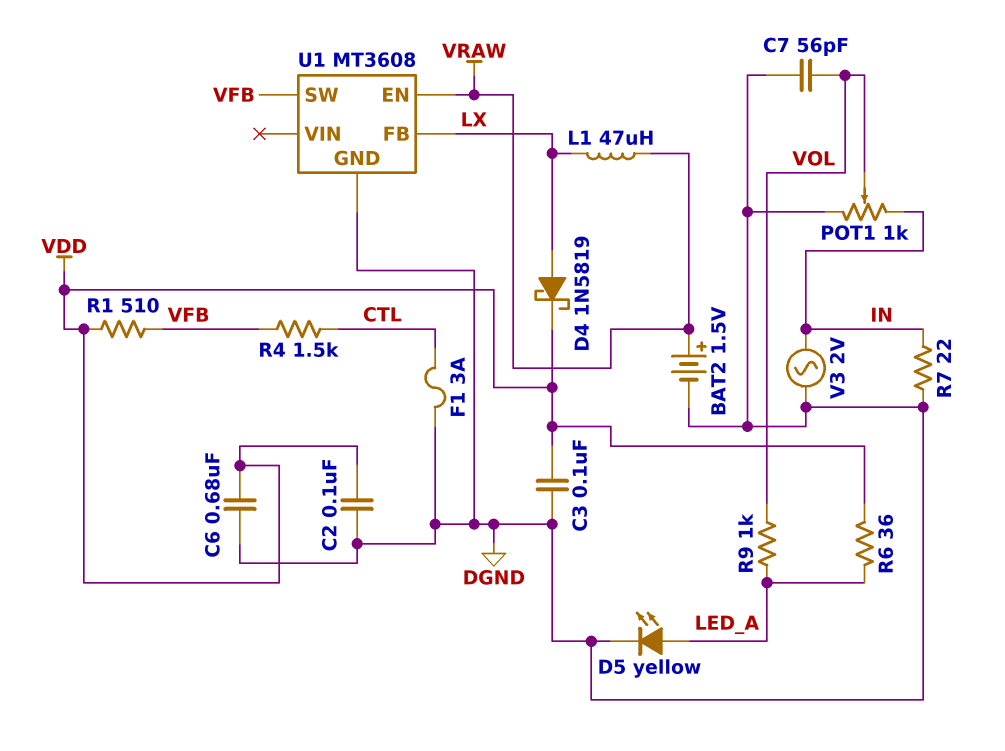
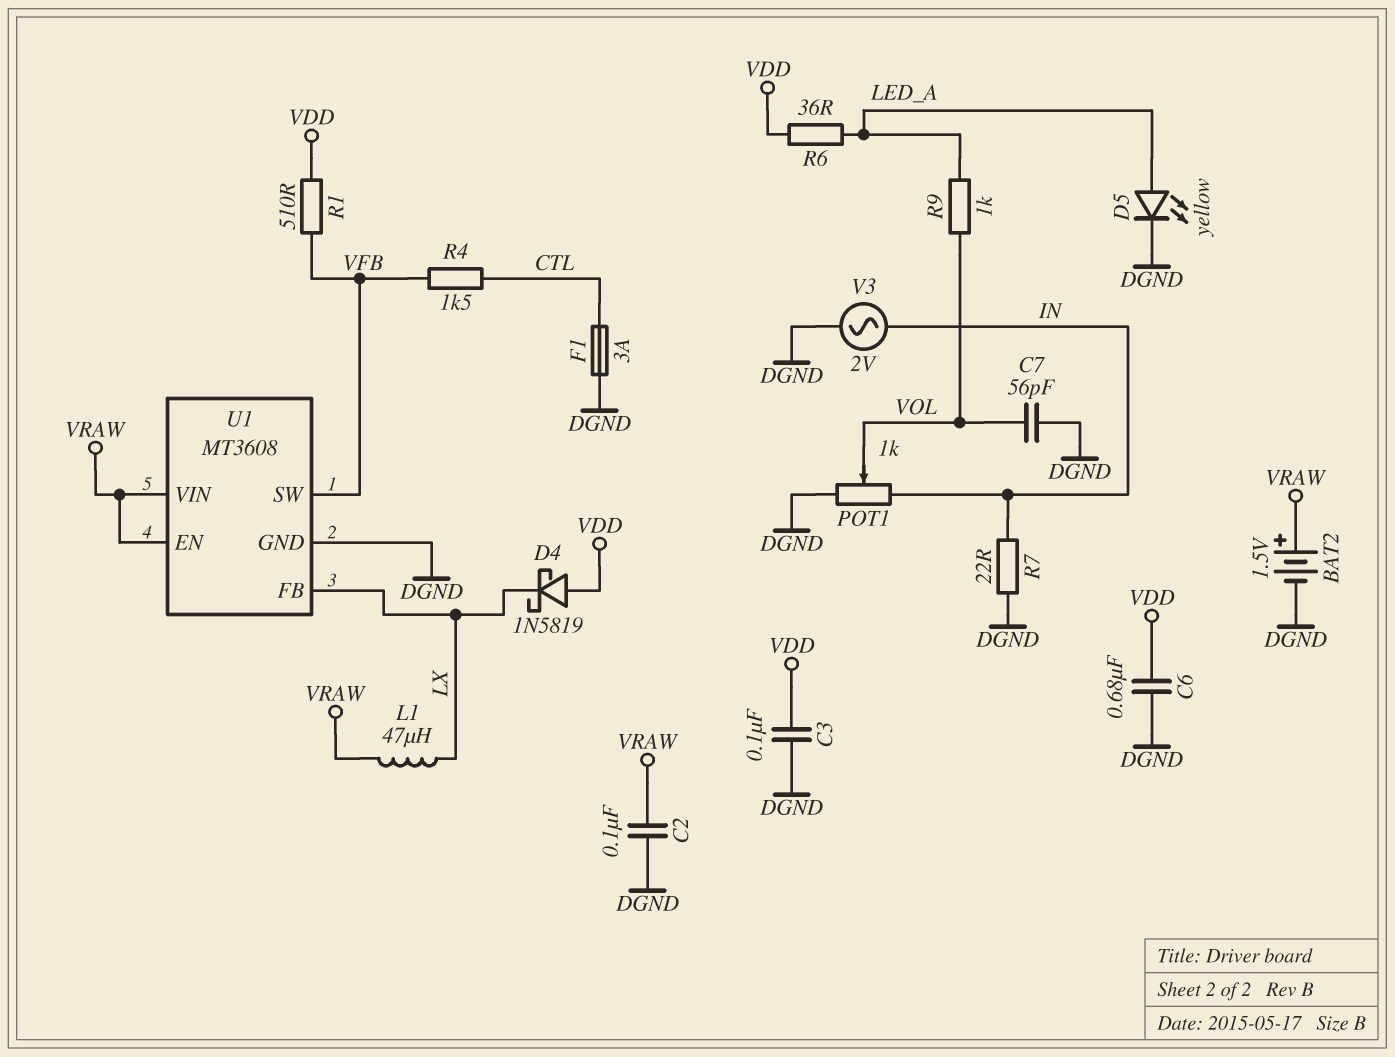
C2: 100nF (DGND, VDD) -> 100nF (DGND, VRAW)
D4: schottky 1N5819 (A LX, K VDD) -> schottky 1N5819 (A VDD, K LX)
U1 pin VIN: none -> VRAW

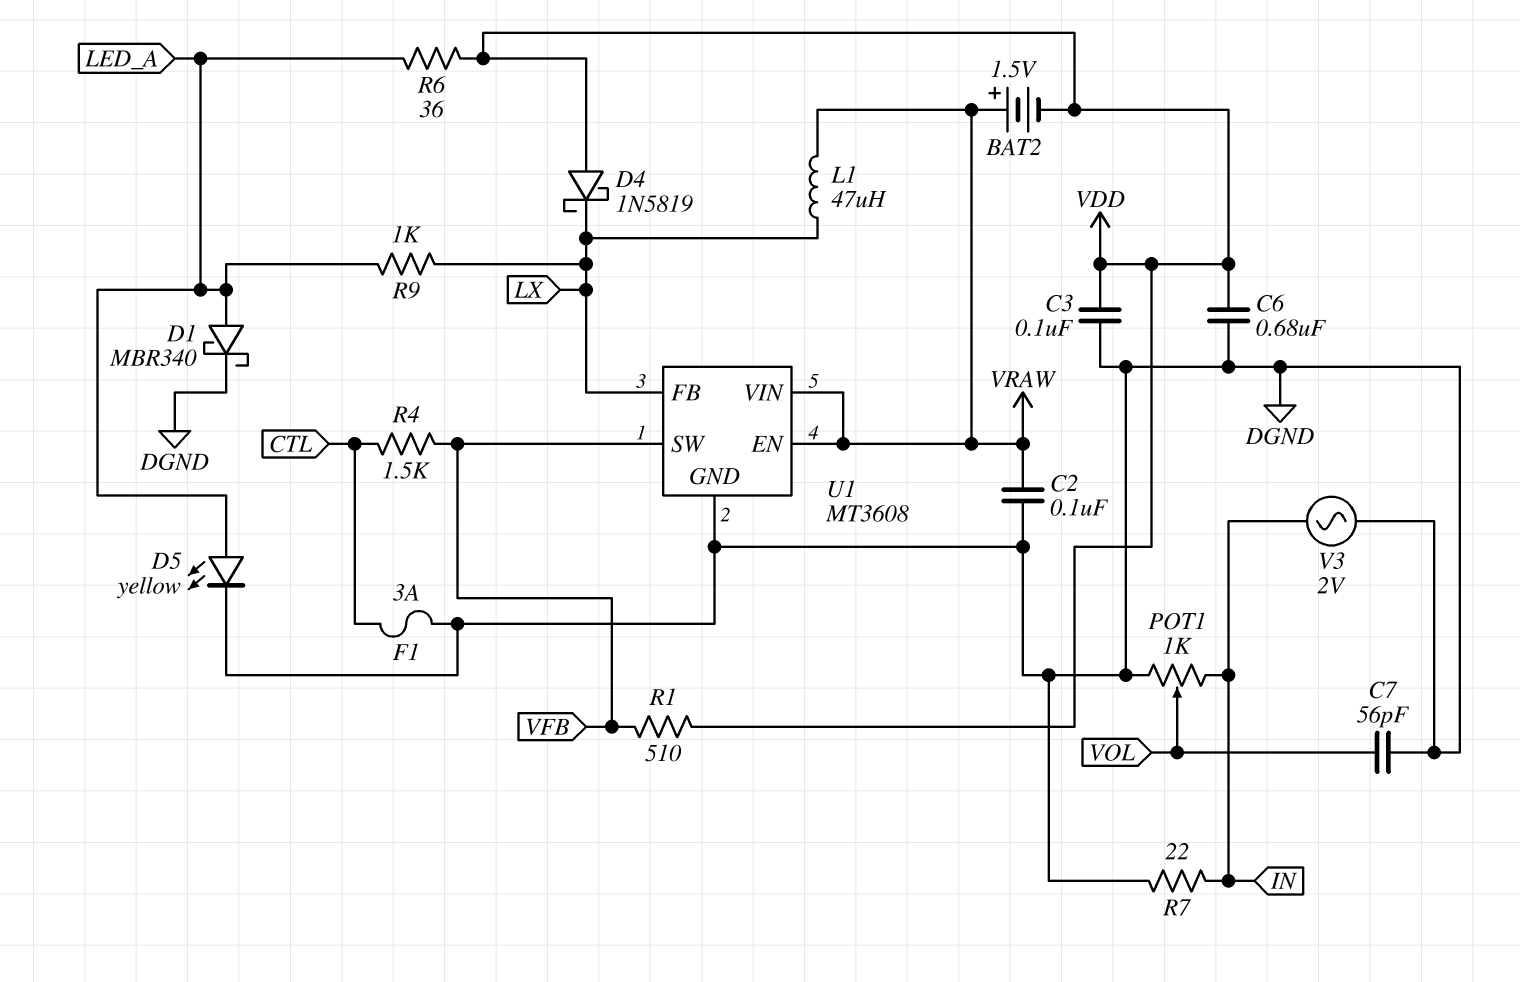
BAT2: 1.5V (plus VRAW, minus DGND) -> 1.5V (plus VRAW, minus VDD)
D1: none -> schottky MBR340 (A LED_A, K DGND)
R9: 1k (LED_A, VOL) -> 1k (LED_A, LX)

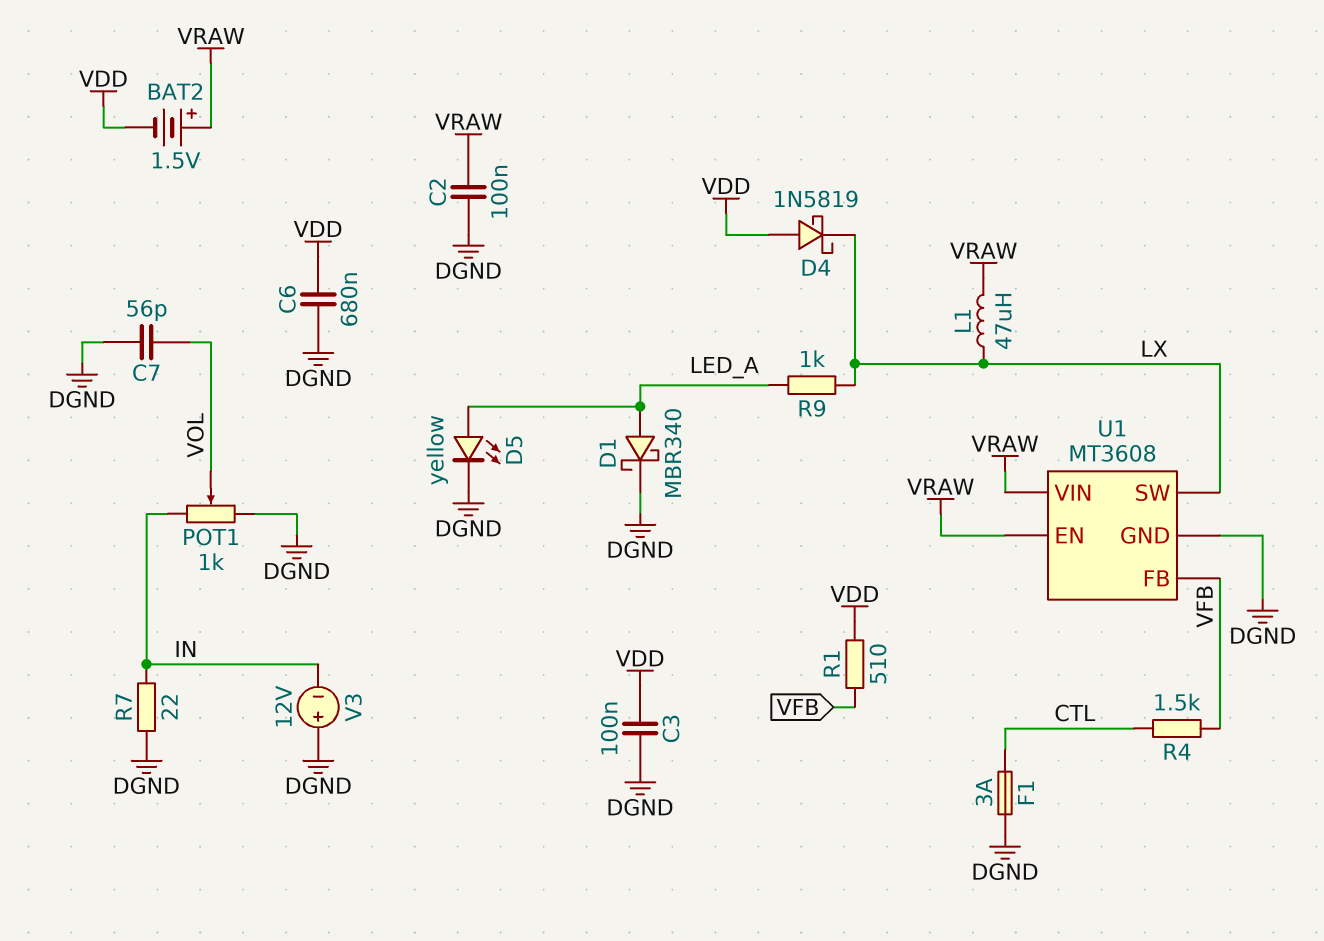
R6: 36 (LED_A, VDD) -> none
U1 pin FB: LX -> VFB
U1 pin SW: VFB -> LX
V3: AC 2V (DGND, IN) -> 12V (plus DGND, minus IN)

